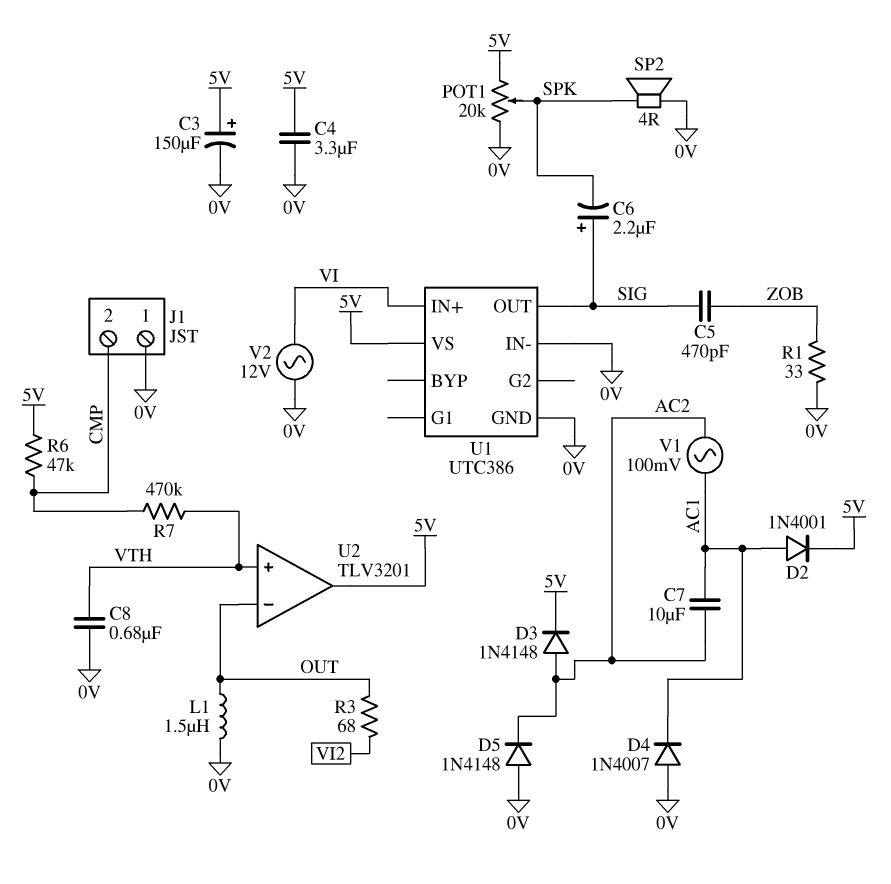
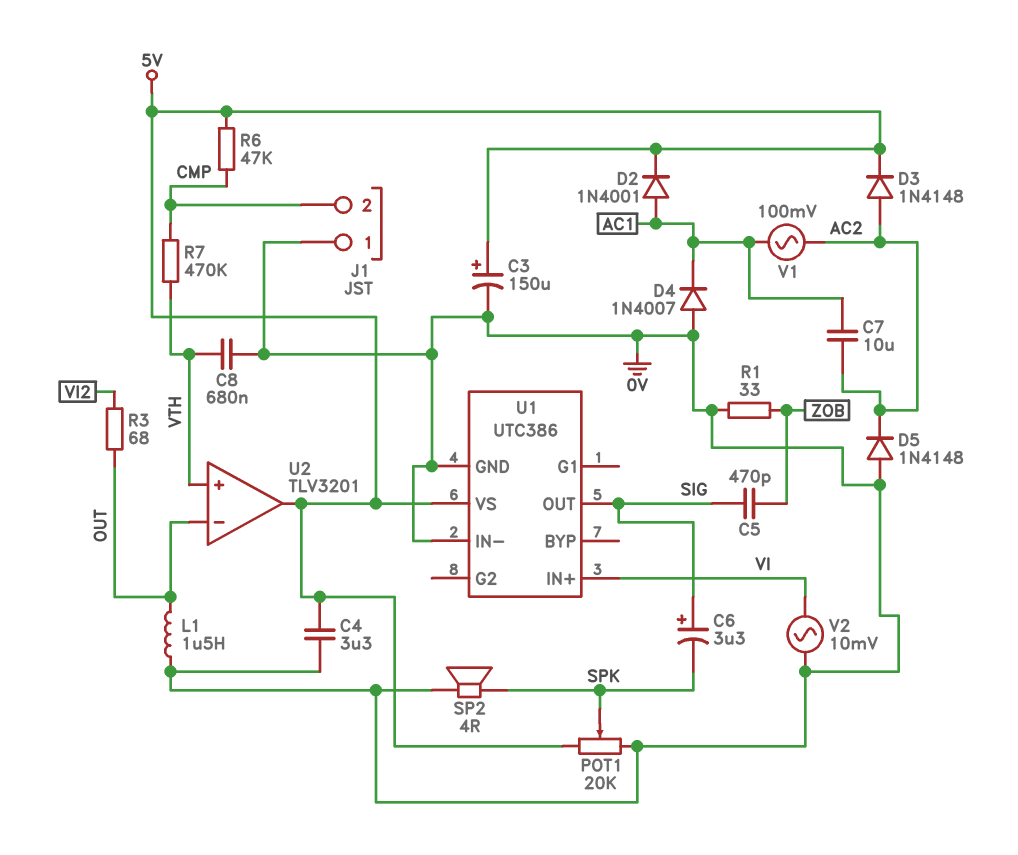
C6: 2.2uF (plus SIG, minus SPK) -> 3.3uF (plus SIG, minus SPK)
V2: AC 12V (0V, VI) -> AC 10mV (0V, VI)

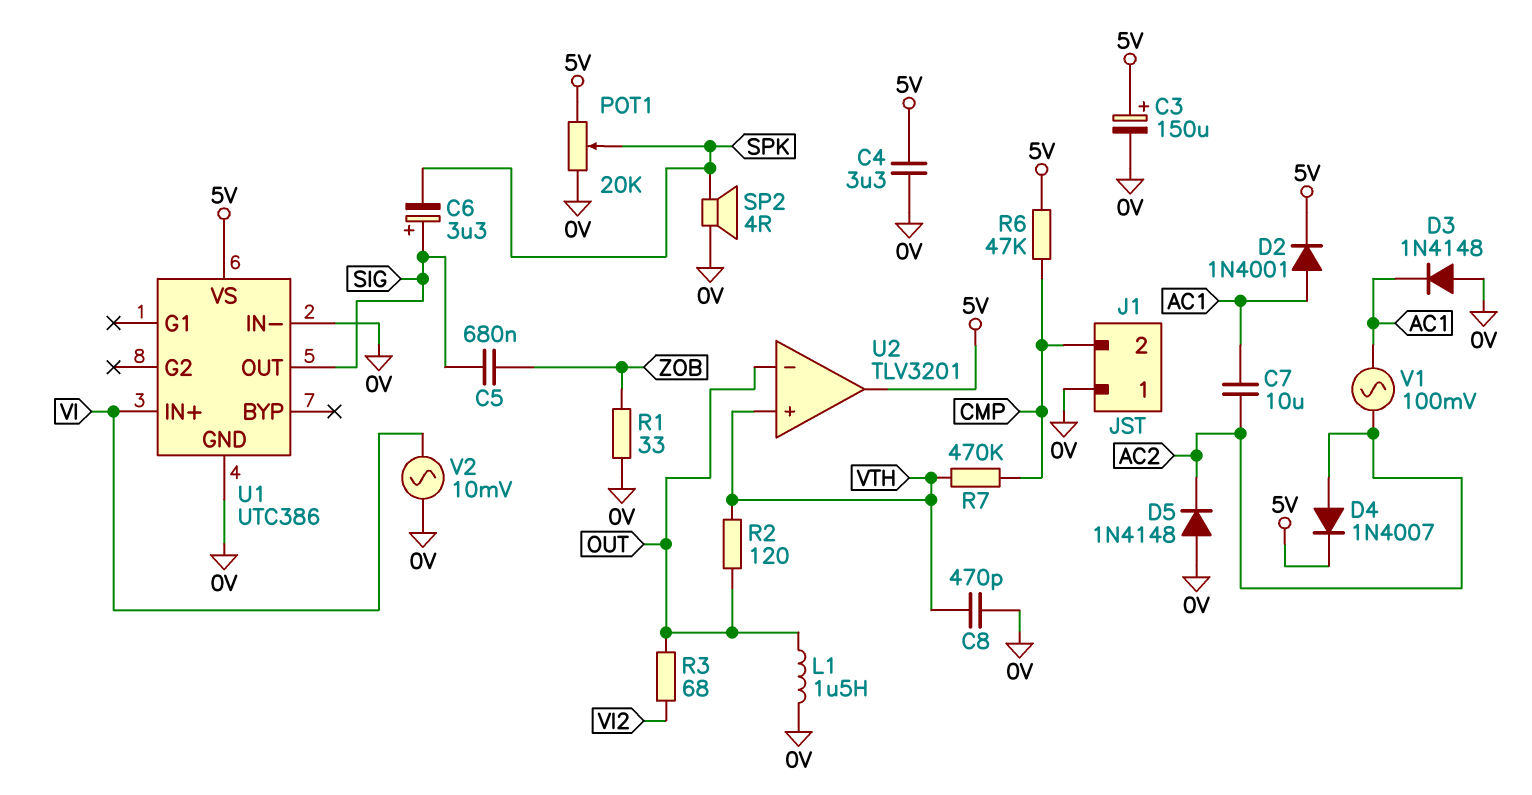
C5: 470pF (SIG, ZOB) -> 680nF (SIG, ZOB)
C8: 680nF (0V, VTH) -> 470pF (0V, VTH)
D3: diode 1N4148 (A AC2, K 5V) -> diode 1N4148 (A 0V, K AC1)
D4: diode 1N4007 (A 0V, K AC1) -> diode 1N4007 (A AC2, K 5V)
R2: none -> 120 (OUT, VTH)

